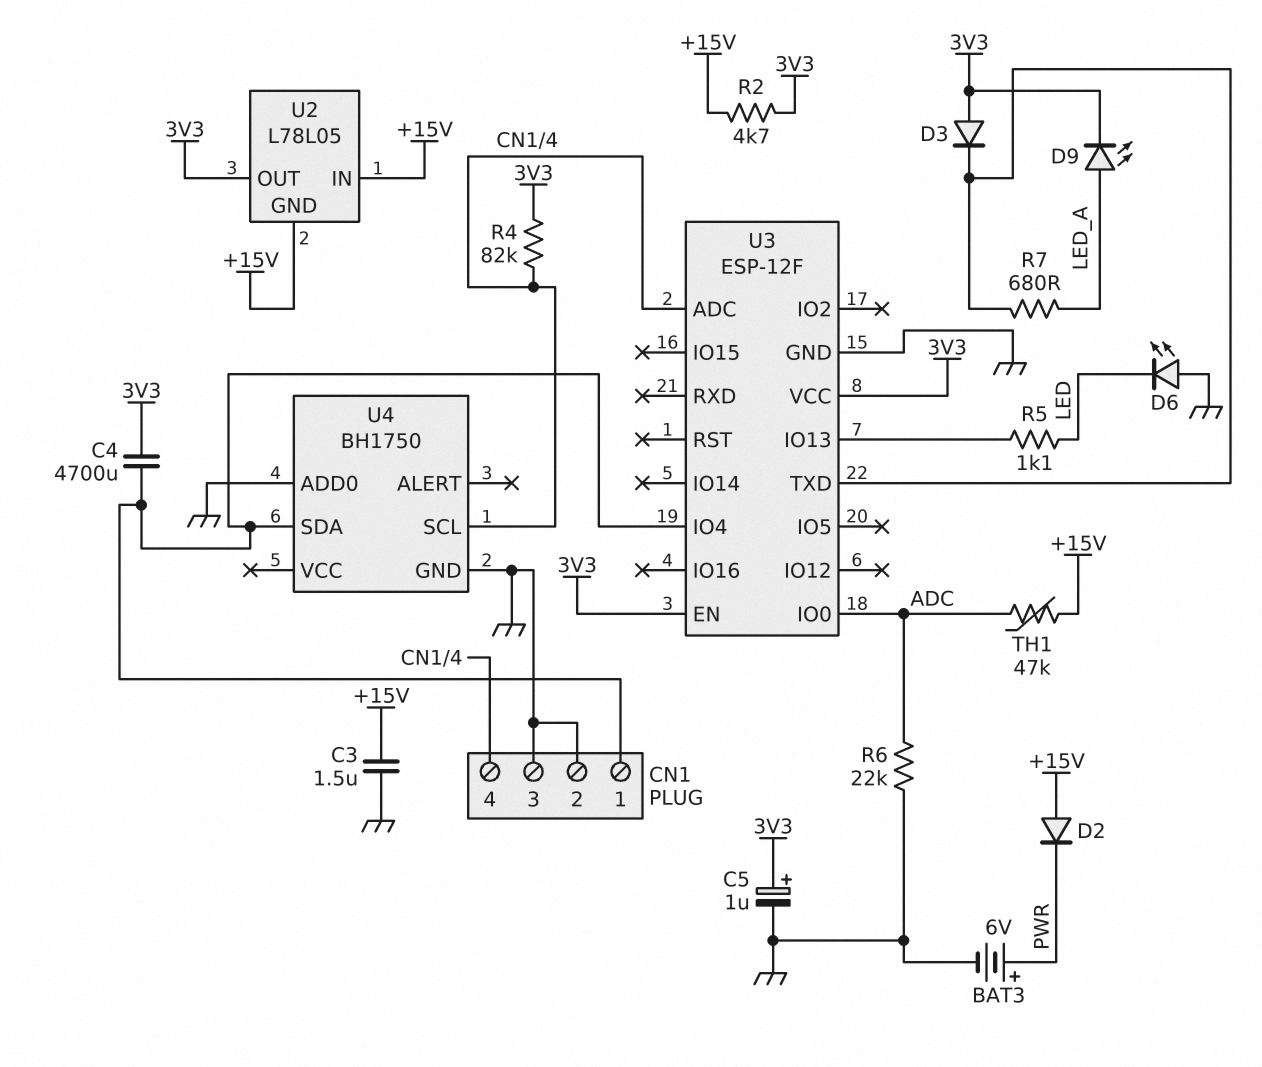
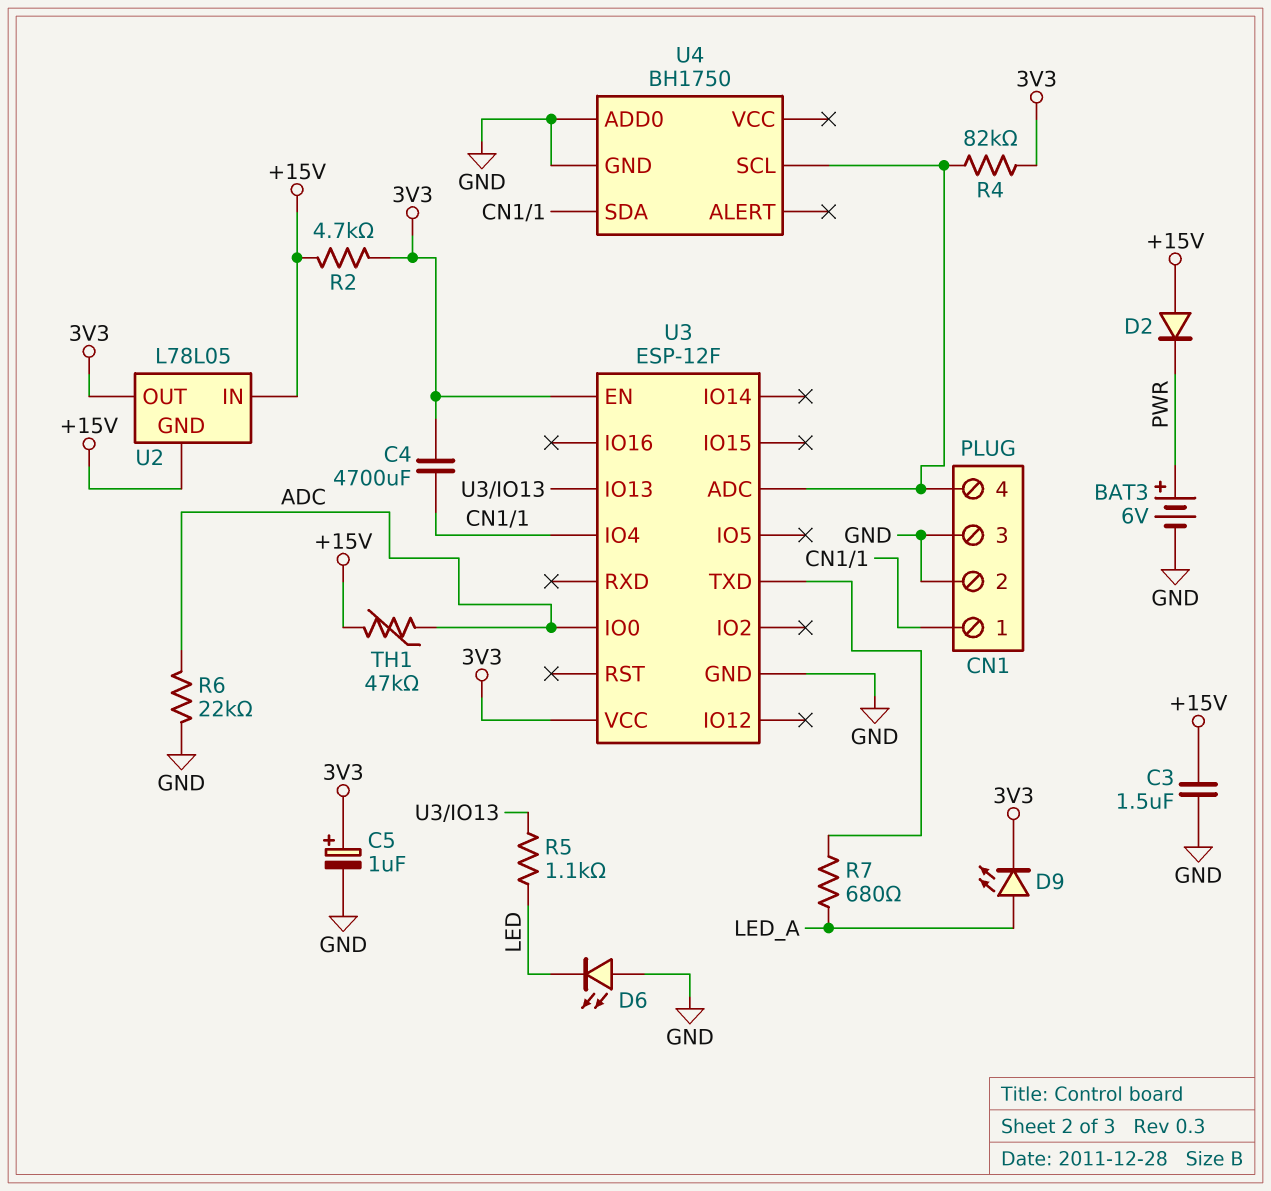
D3: diode (A 3V3, K U3/TXD) -> none

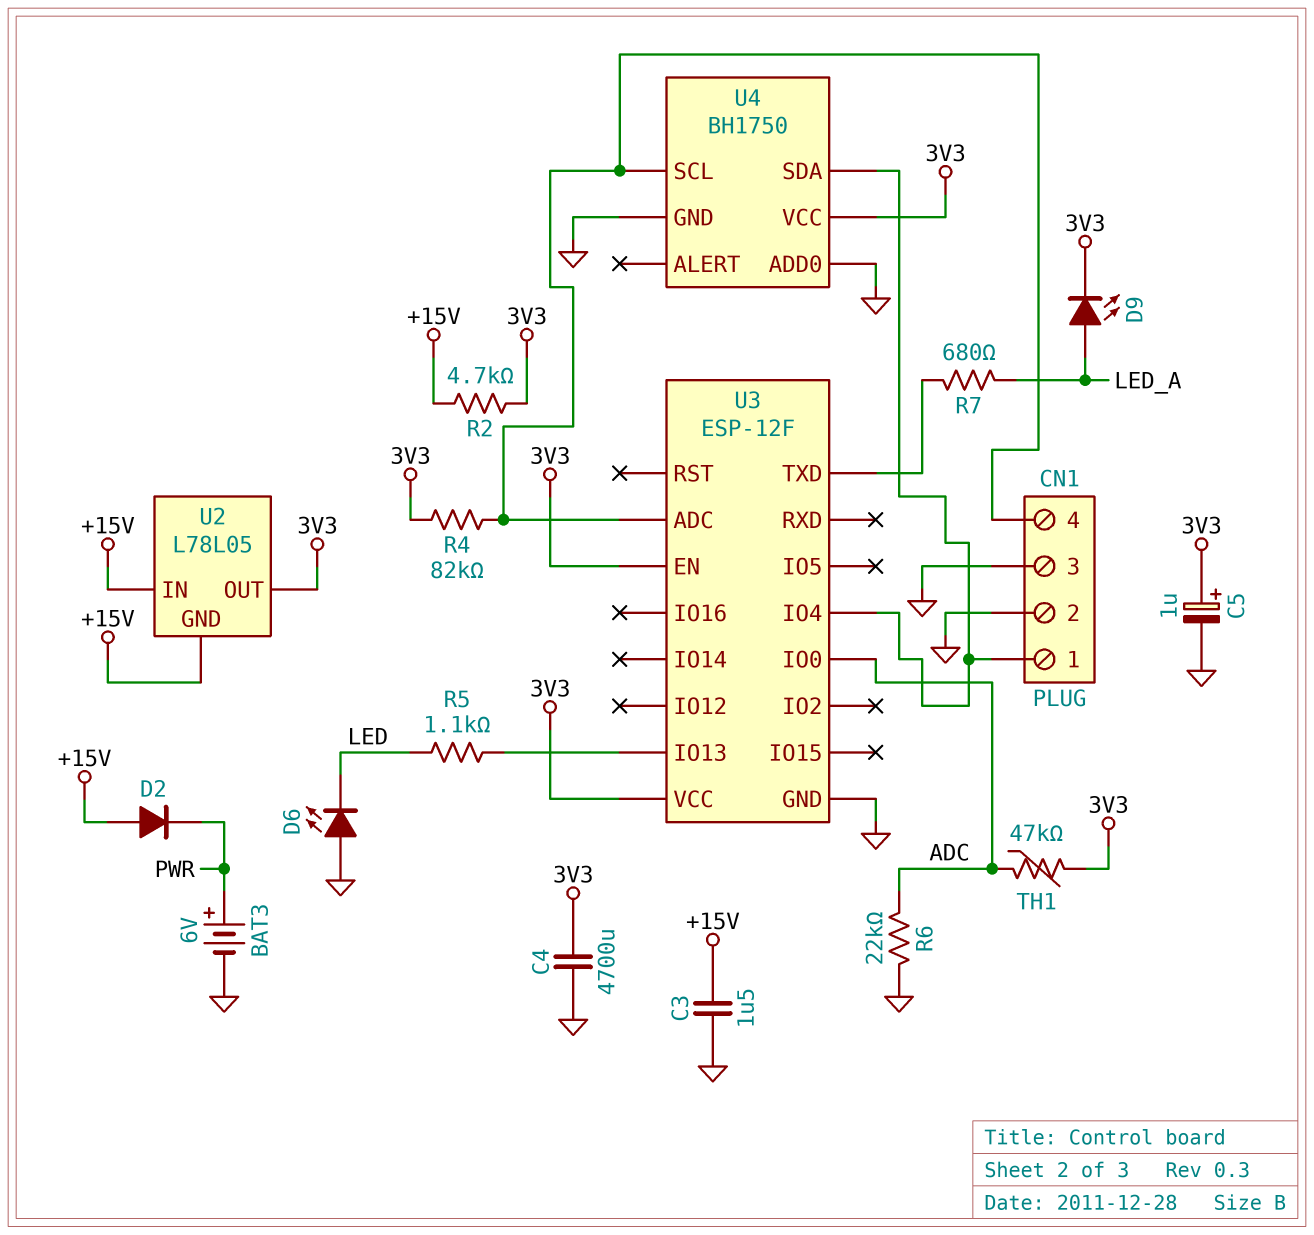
C4: 4700uF (3V3, CN1/1) -> 4700uF (3V3, GND)
TH1: 47k (+15V, ADC) -> 47k (3V3, ADC)
U4 pin VCC: none -> 3V3

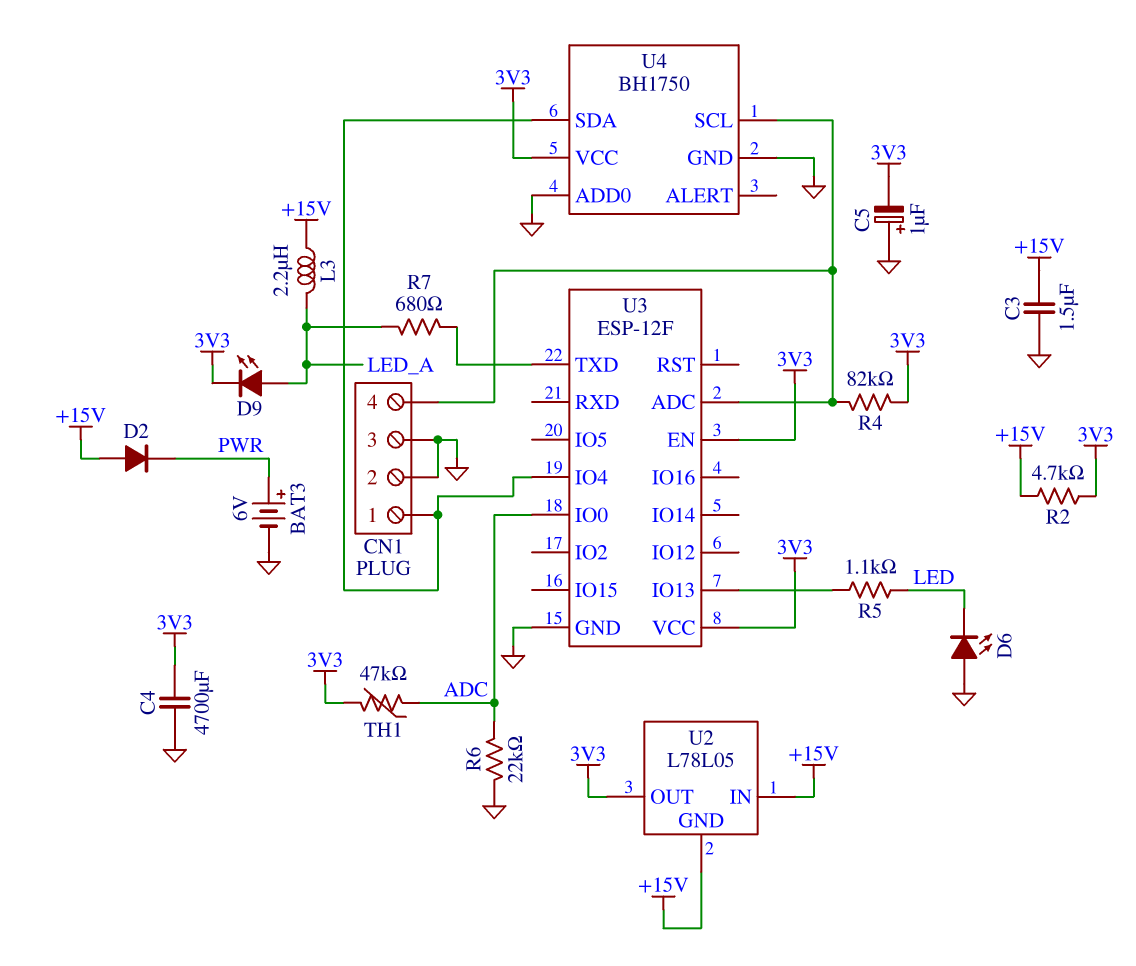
C5: 1uF (plus 3V3, minus GND) -> 1uF (plus GND, minus 3V3)
L3: none -> 2.2uH (+15V, LED_A)

